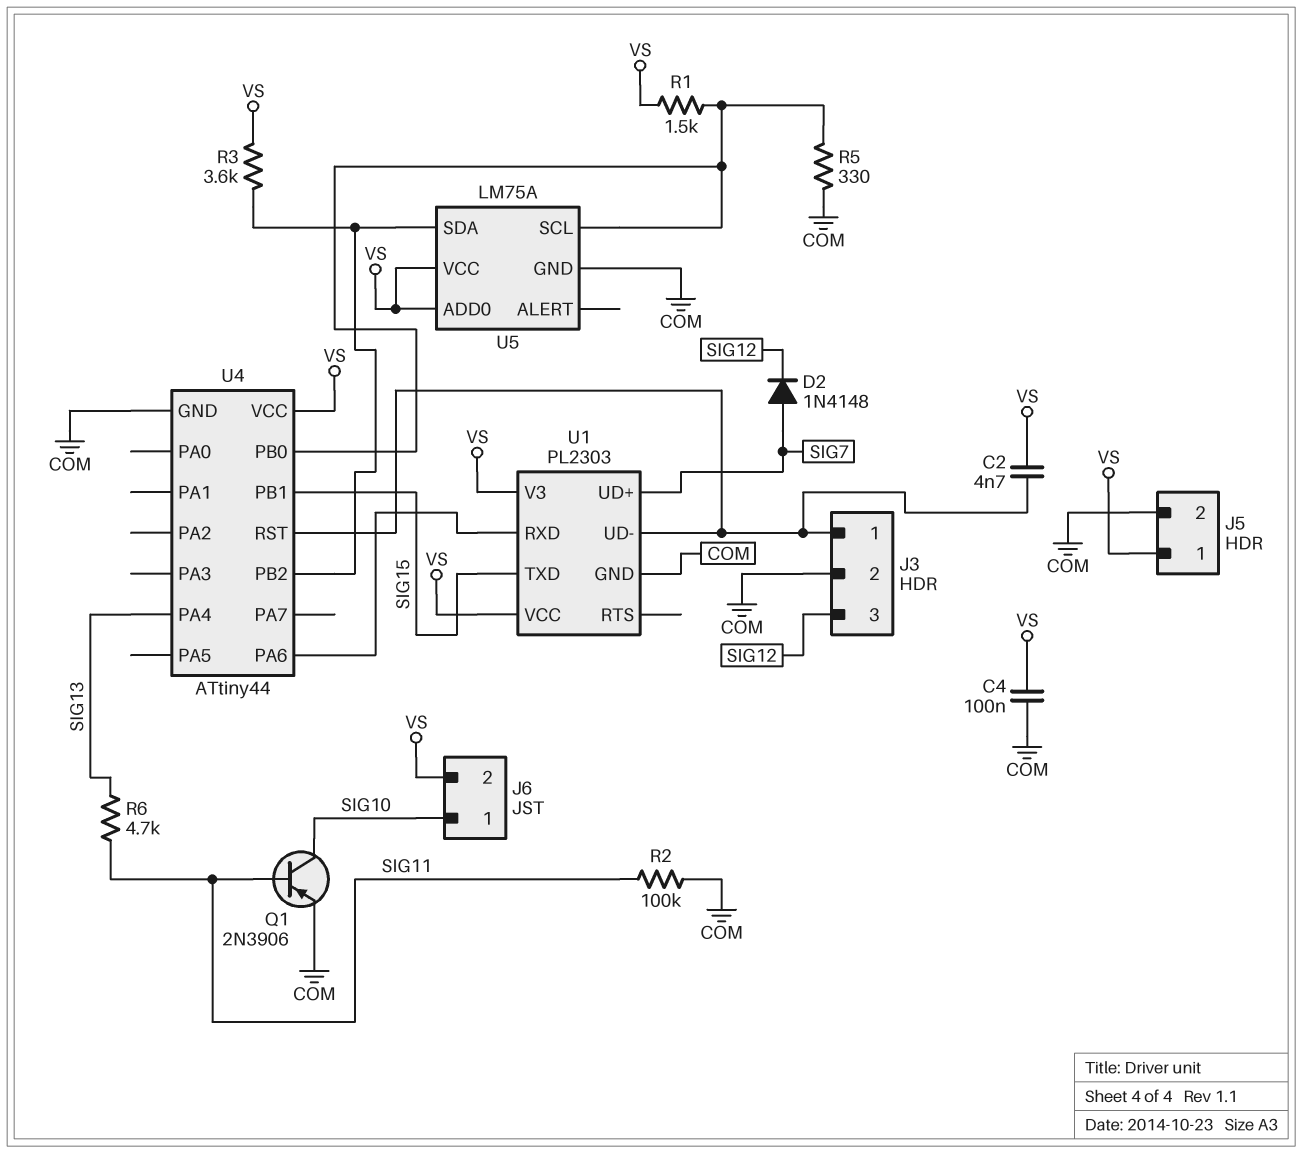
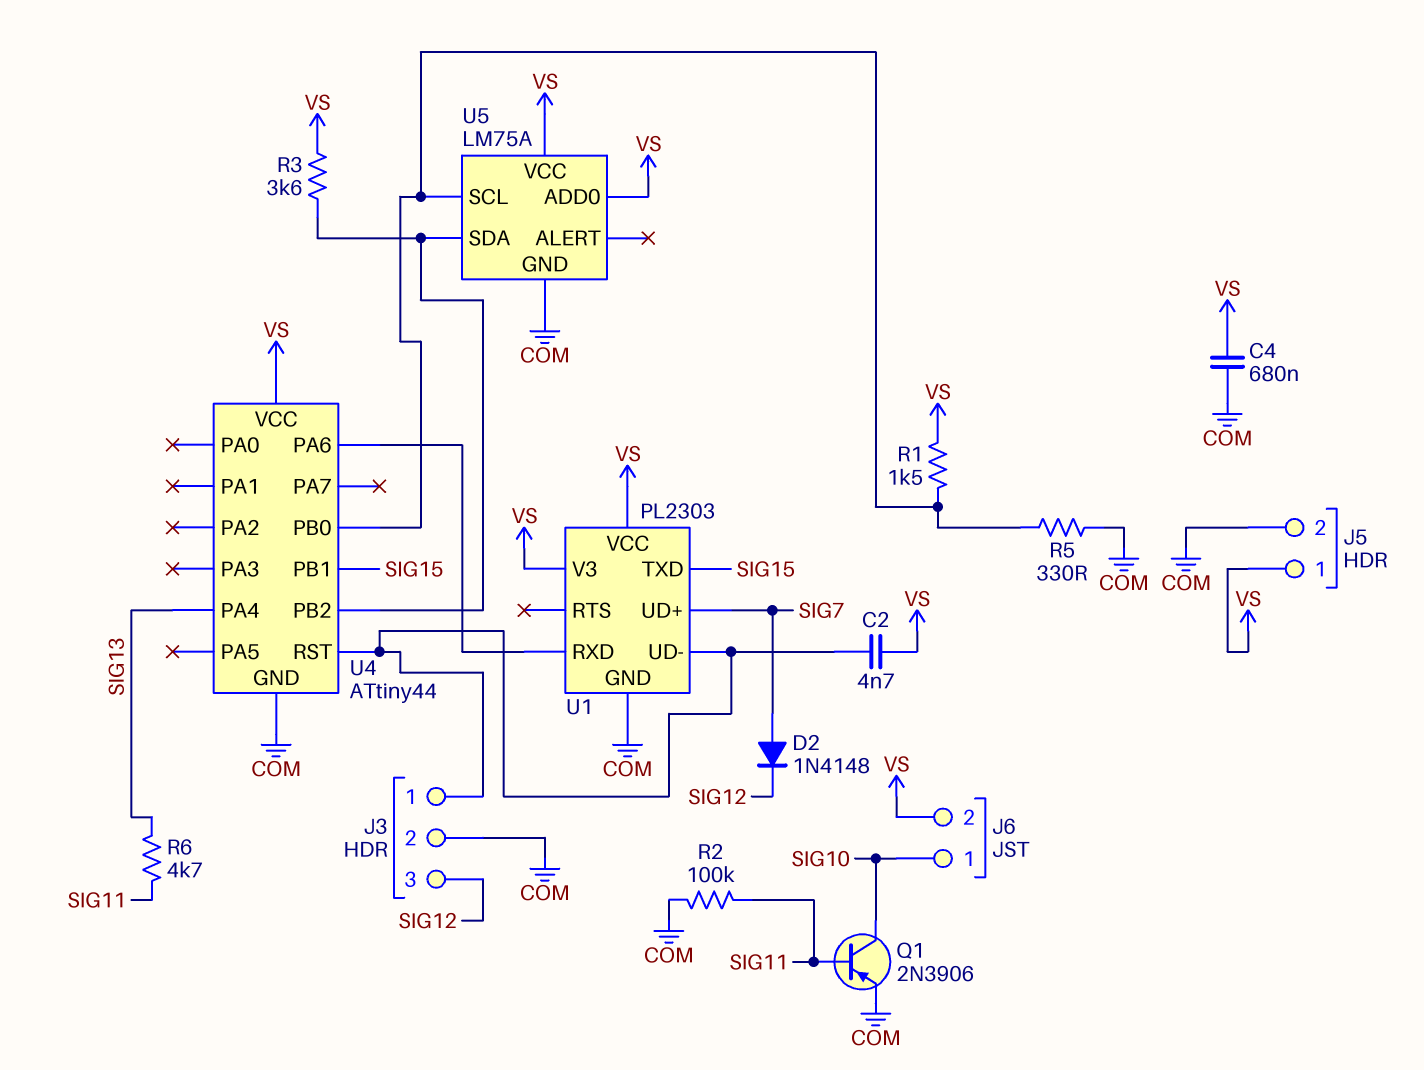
C4: 100nF (COM, VS) -> 680nF (COM, VS)

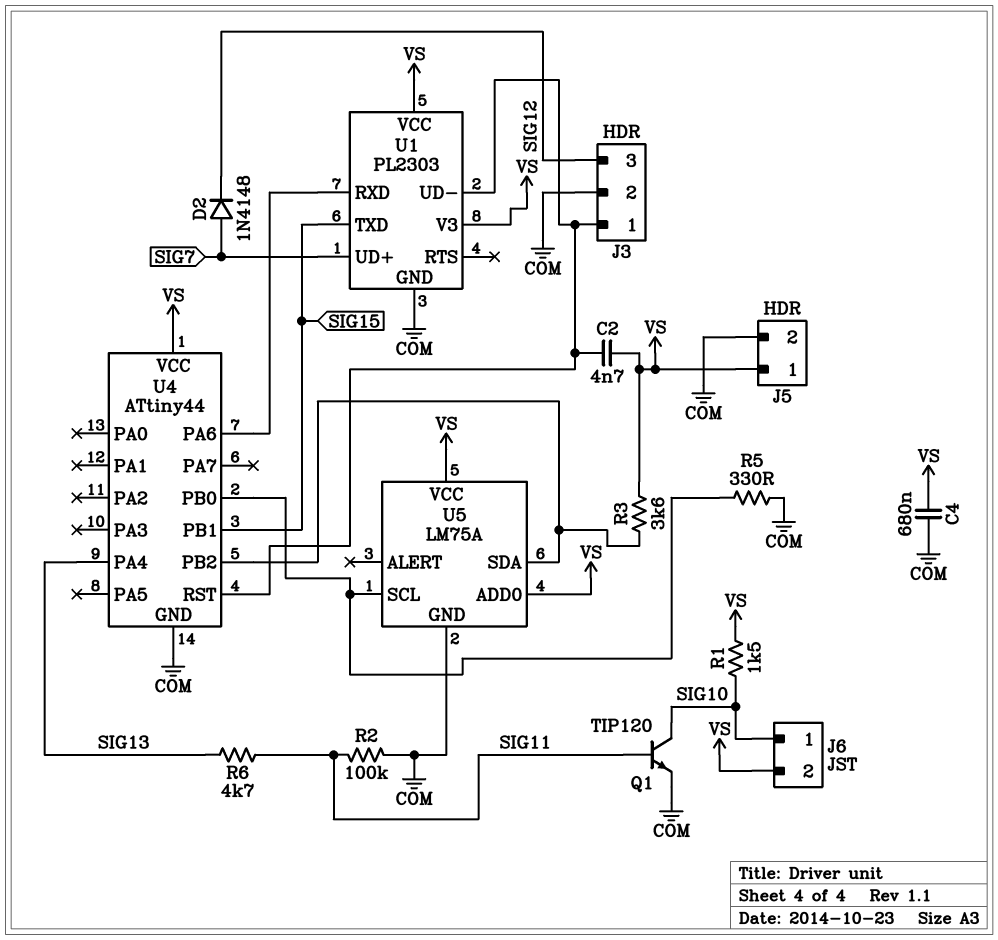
Q1: PNP 2N3906 (B SIG11, C SIG10, E COM) -> NPN TIP120 (B SIG11, C SIG10, E COM)
R1: 1.5k (U4/PB0, VS) -> 1.5k (SIG10, VS)

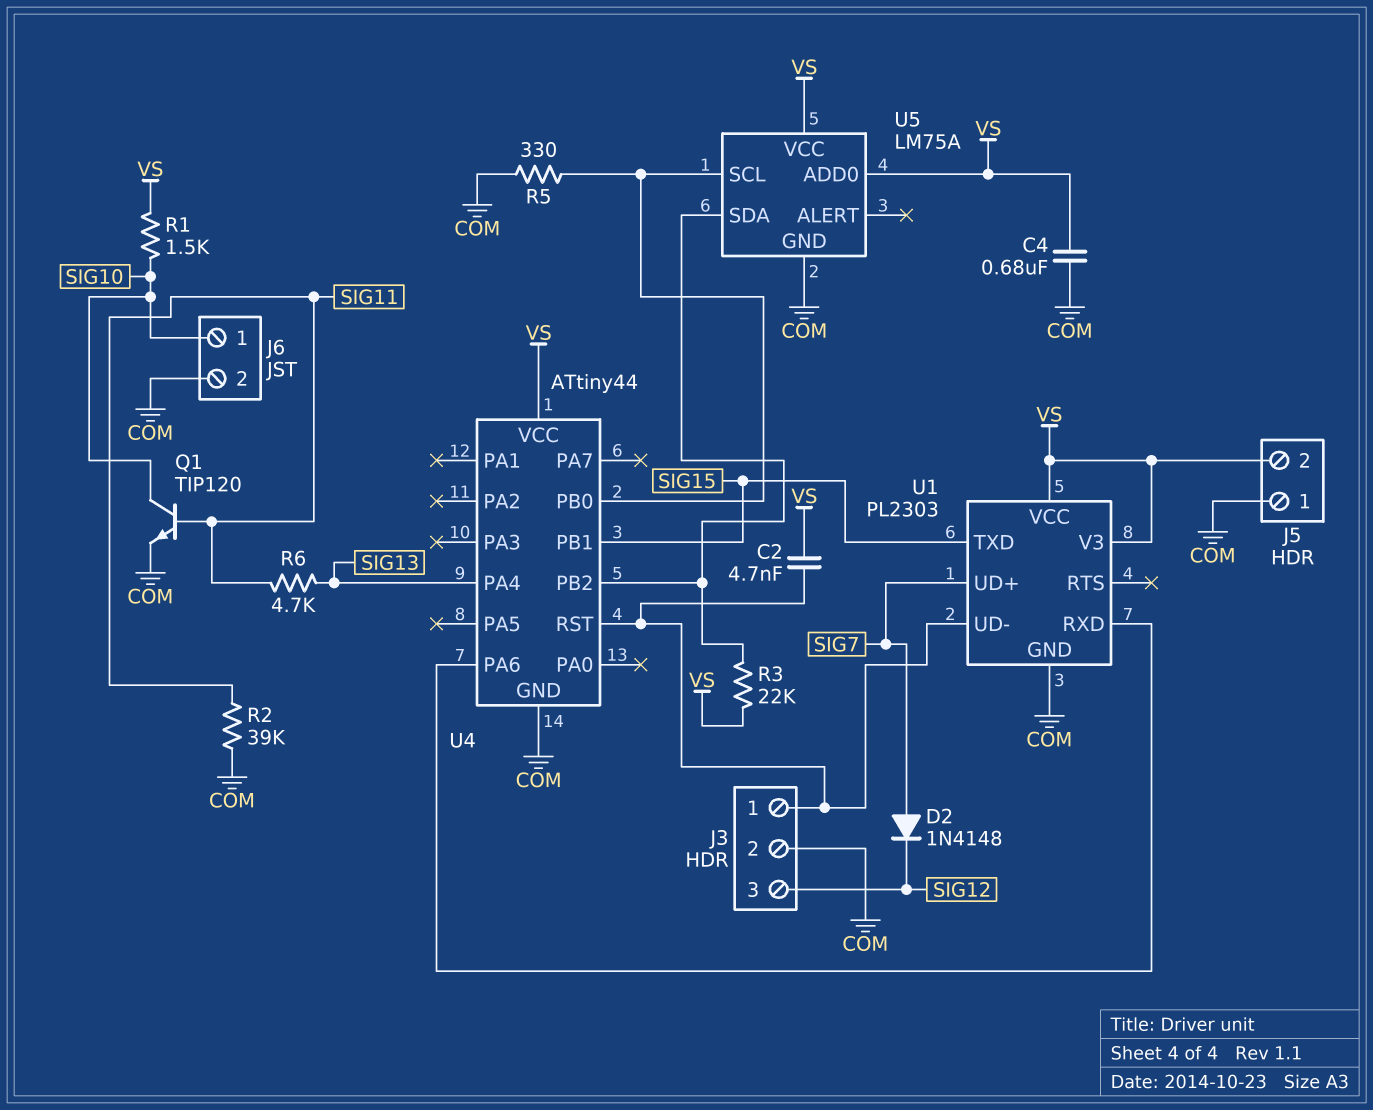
J5 pin 1: VS -> COM
J5 pin 2: COM -> VS
J6 pin 2: VS -> COM
R2: 100k (COM, SIG11) -> 39k (COM, SIG11)
R3: 3.6k (U4/PB2, VS) -> 22k (U4/PB2, VS)

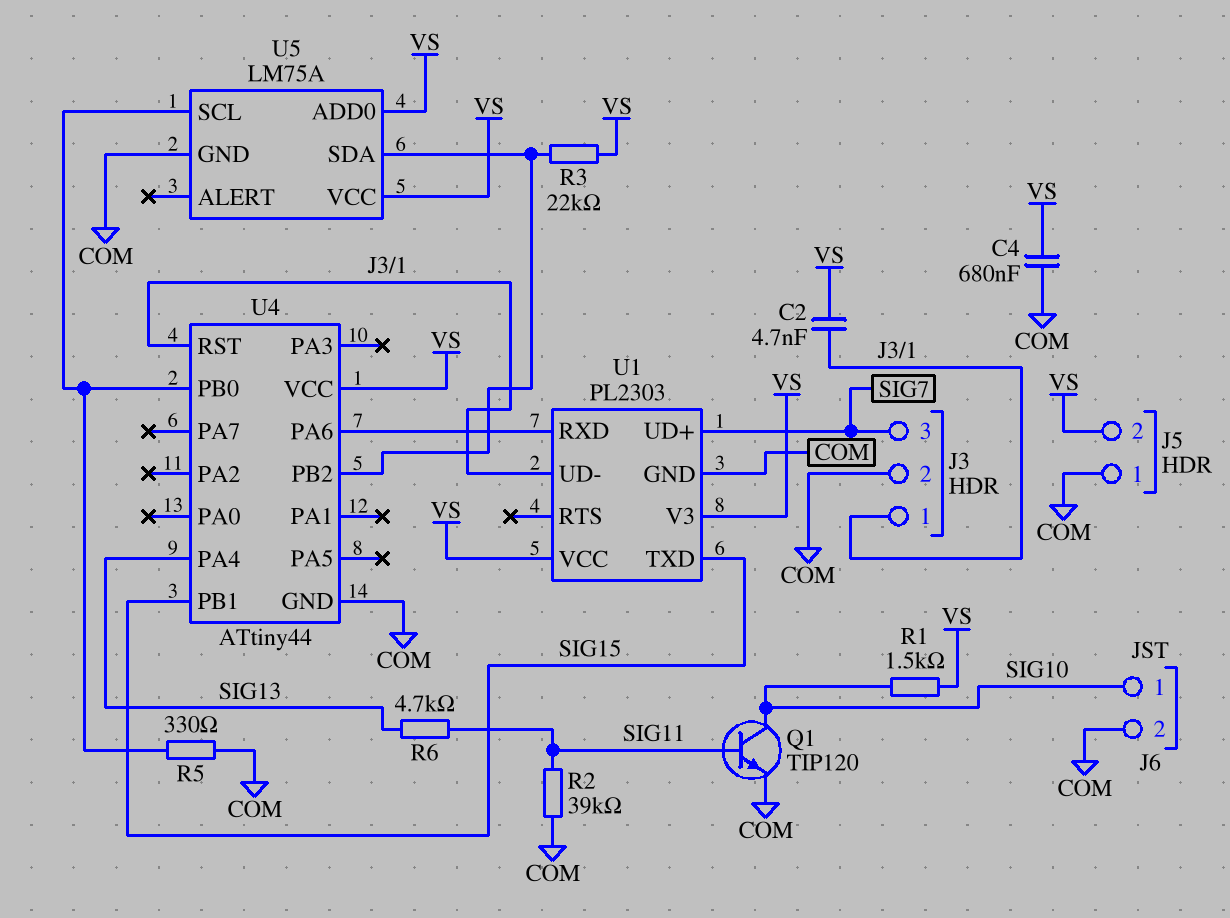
D2: diode 1N4148 (A SIG7, K SIG12) -> none
J3 pin 3: SIG12 -> SIG7

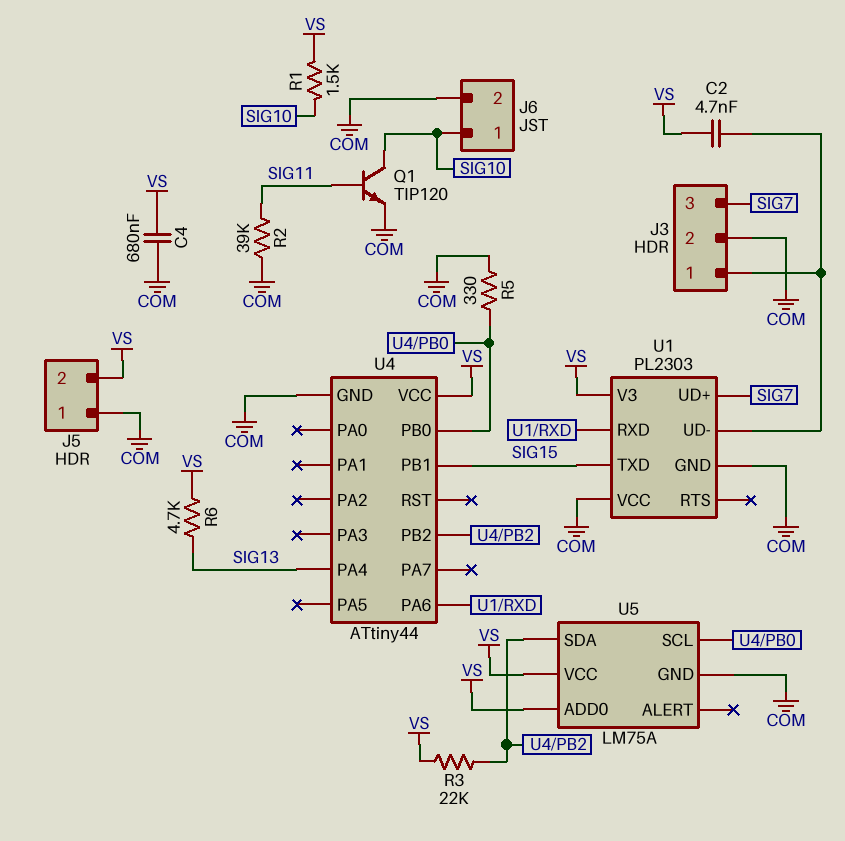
R6: 4.7k (SIG11, SIG13) -> 4.7k (SIG13, VS)
U1 pin VCC: VS -> COM
U4 pin RST: J3/1 -> none

